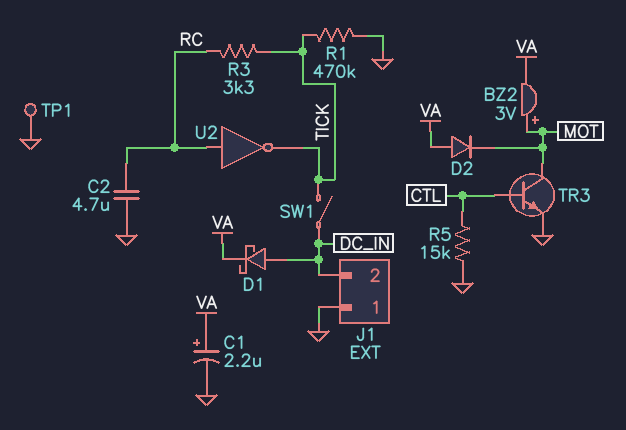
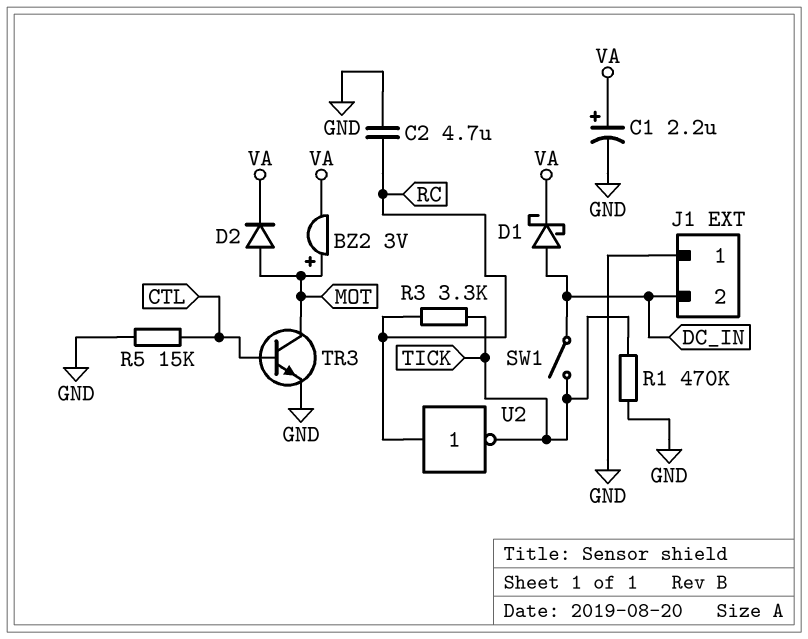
D2: diode (A VA, K MOT) -> diode (A MOT, K VA)
TP1: test point (GND) -> none

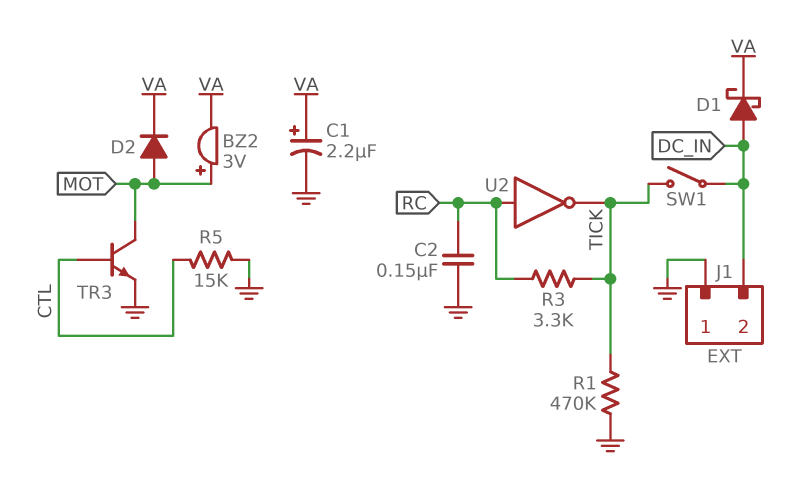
C2: 4.7uF (GND, RC) -> 150nF (GND, RC)

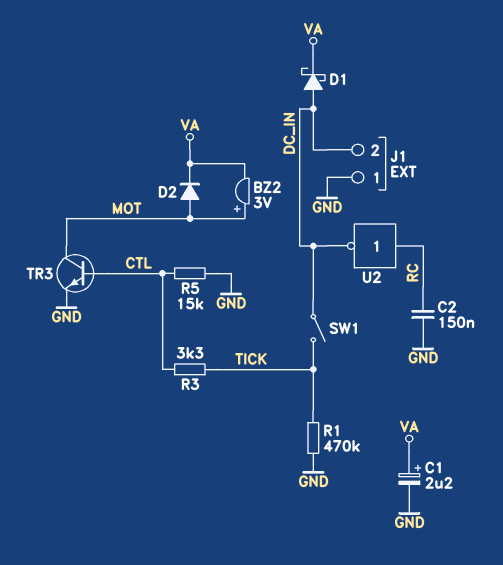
R3: 3.3k (RC, TICK) -> 3.3k (CTL, TICK)
U2: NOT (in RC, out TICK) -> NOT (in RC, out DC_IN)

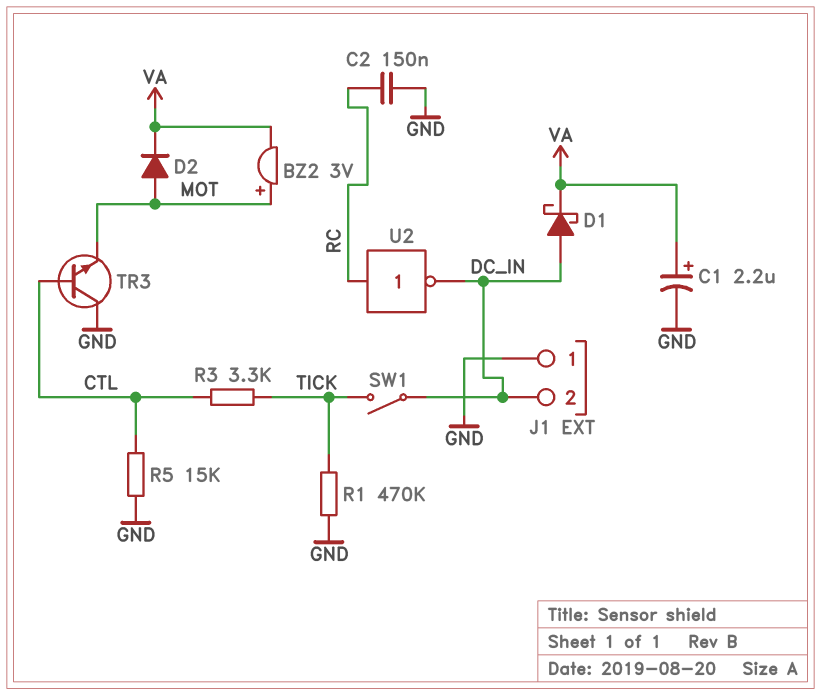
TR3: NPN (B CTL, C MOT, E GND) -> NPN (B CTL, C GND, E MOT)

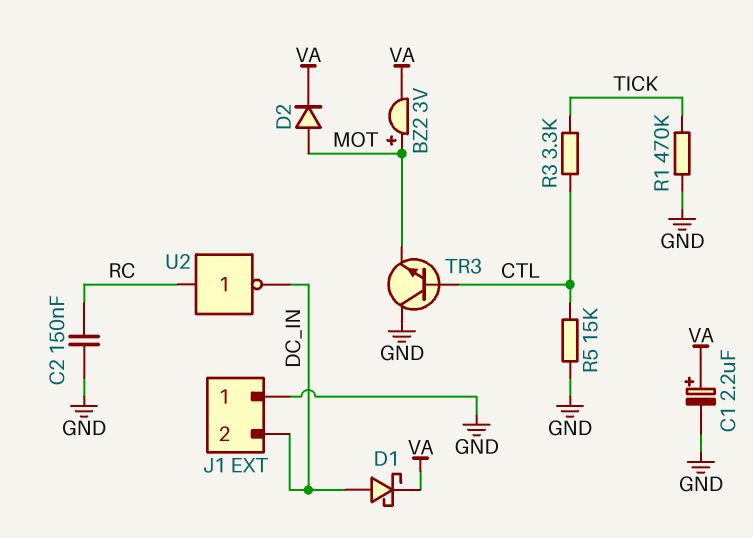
SW1: switch (DC_IN, TICK) -> none

